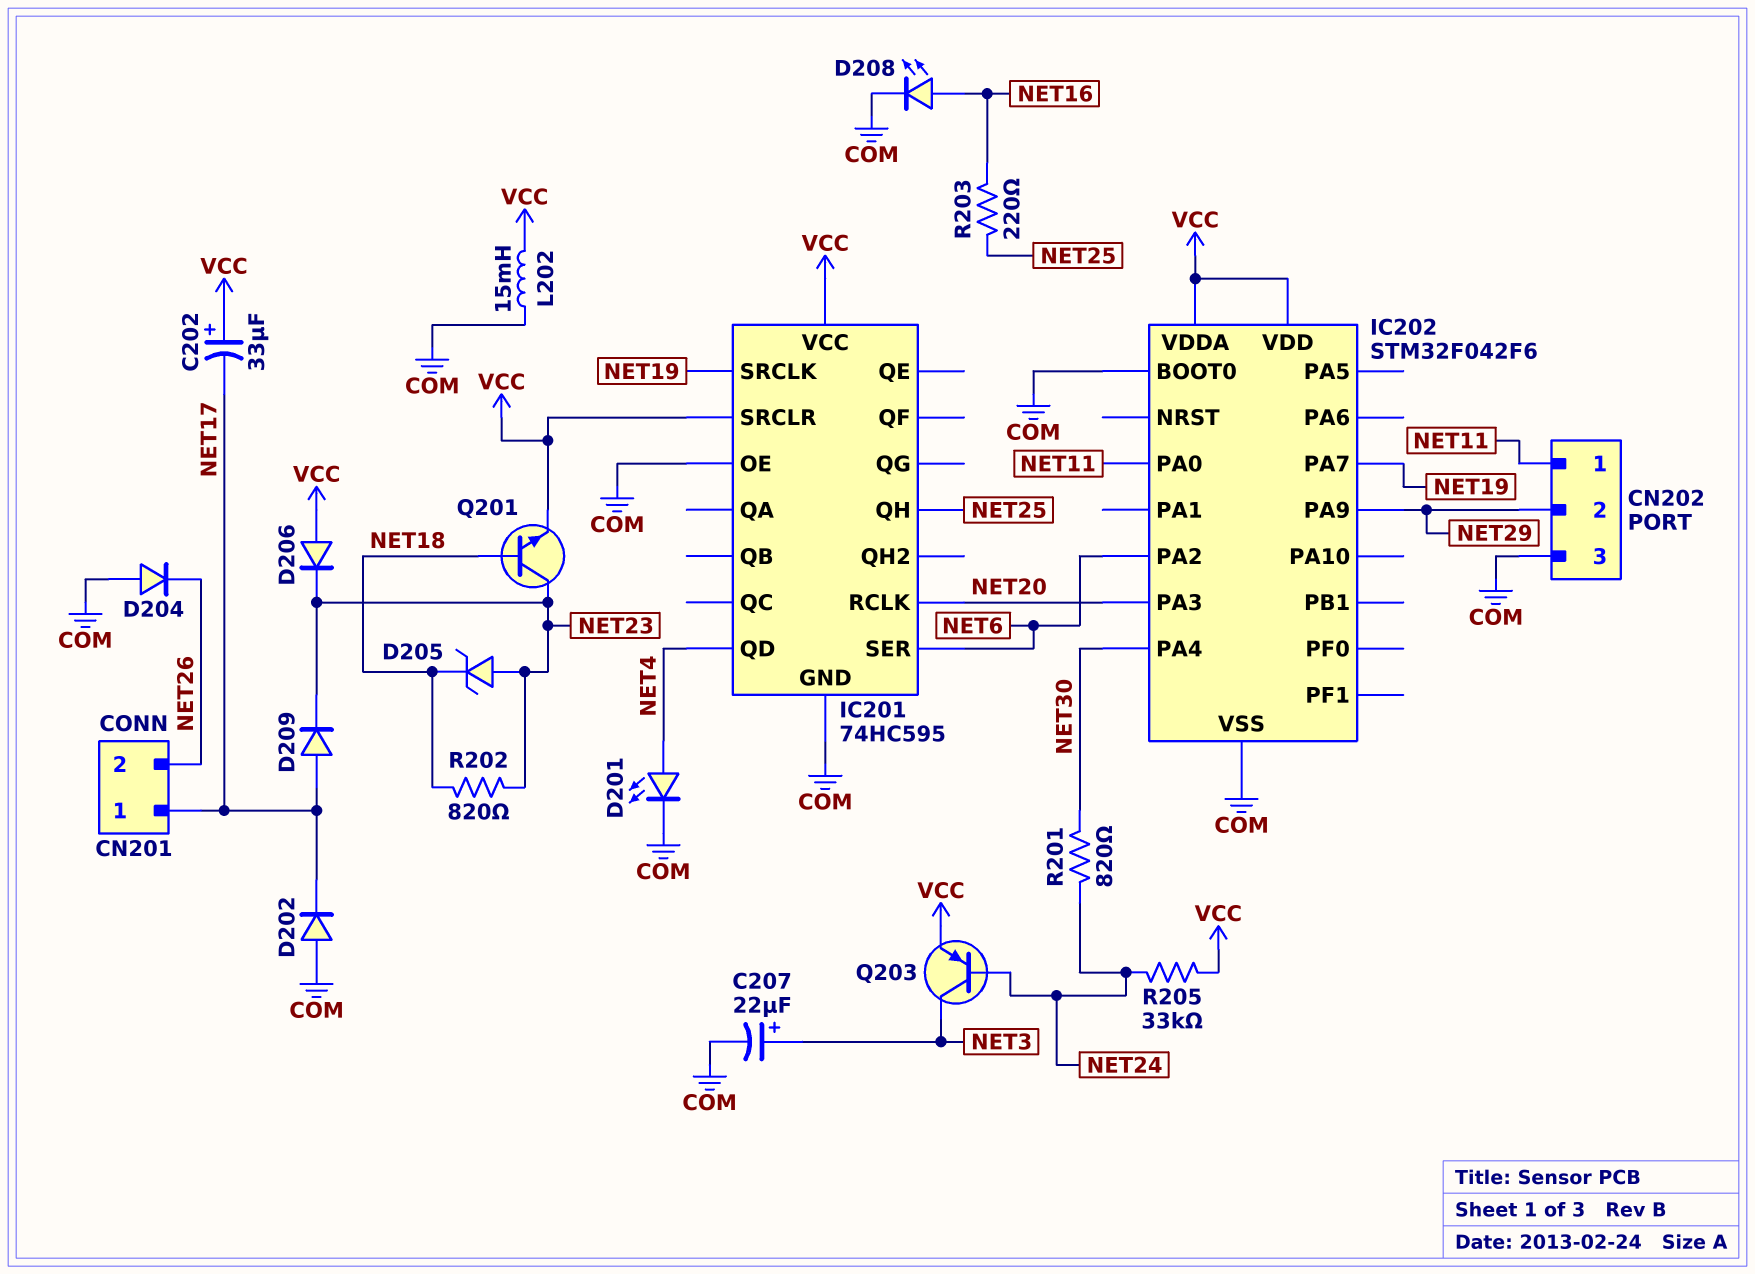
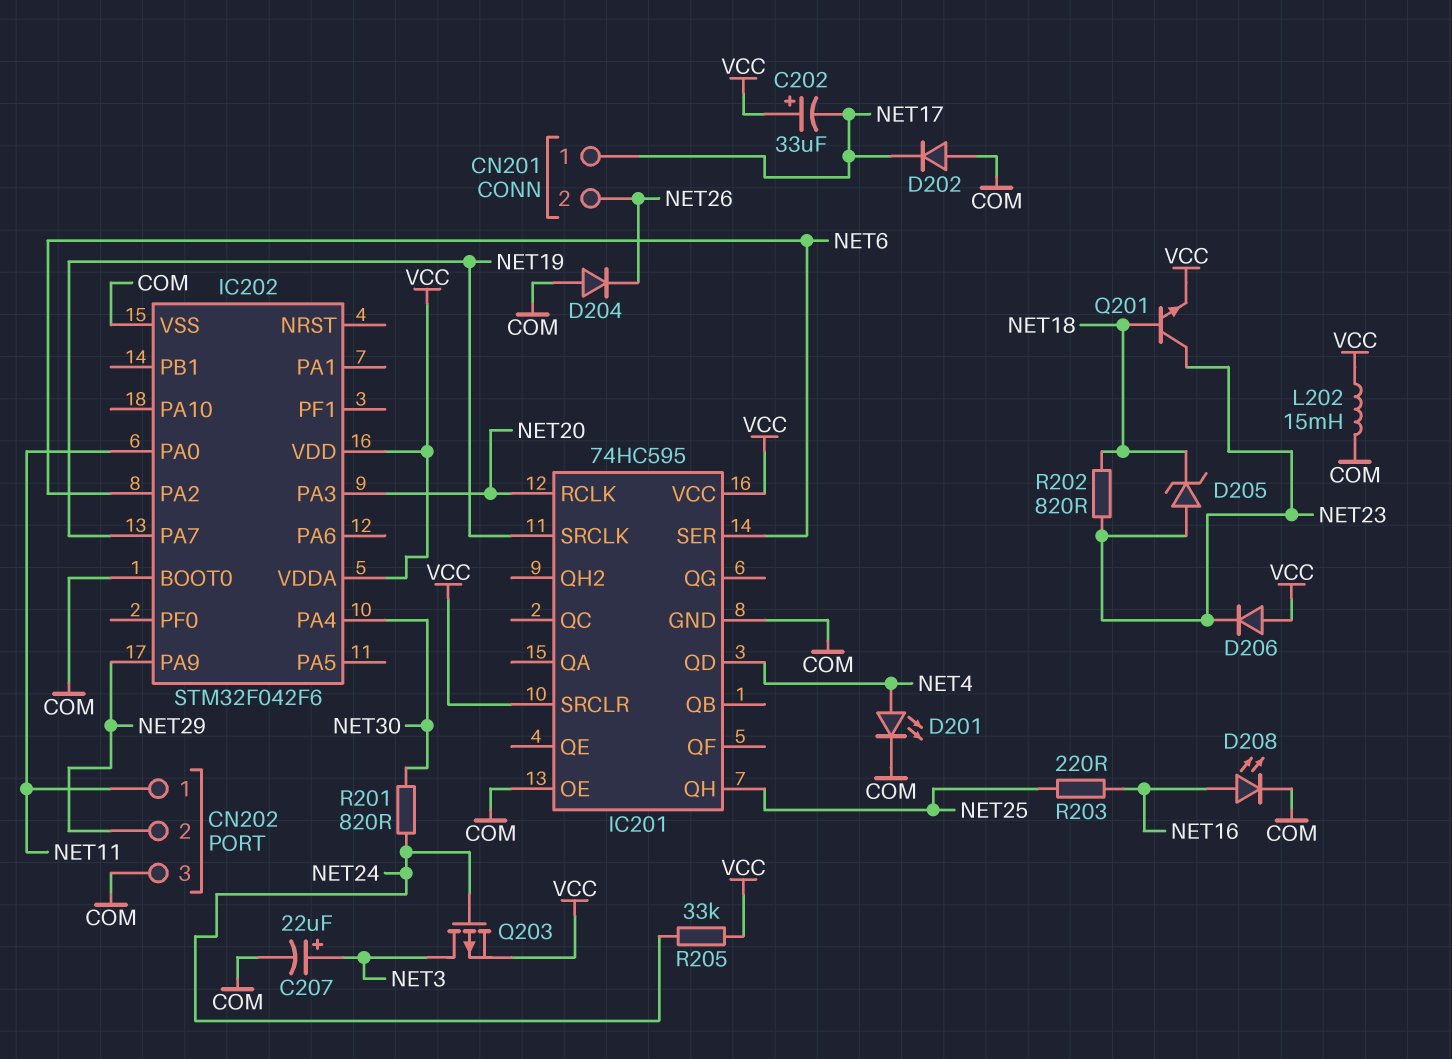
D209: diode (A NET17, K NET23) -> none
Q203: PNP (B NET24, C NET3, E VCC) -> PMOS (G NET24, D NET3, S VCC)

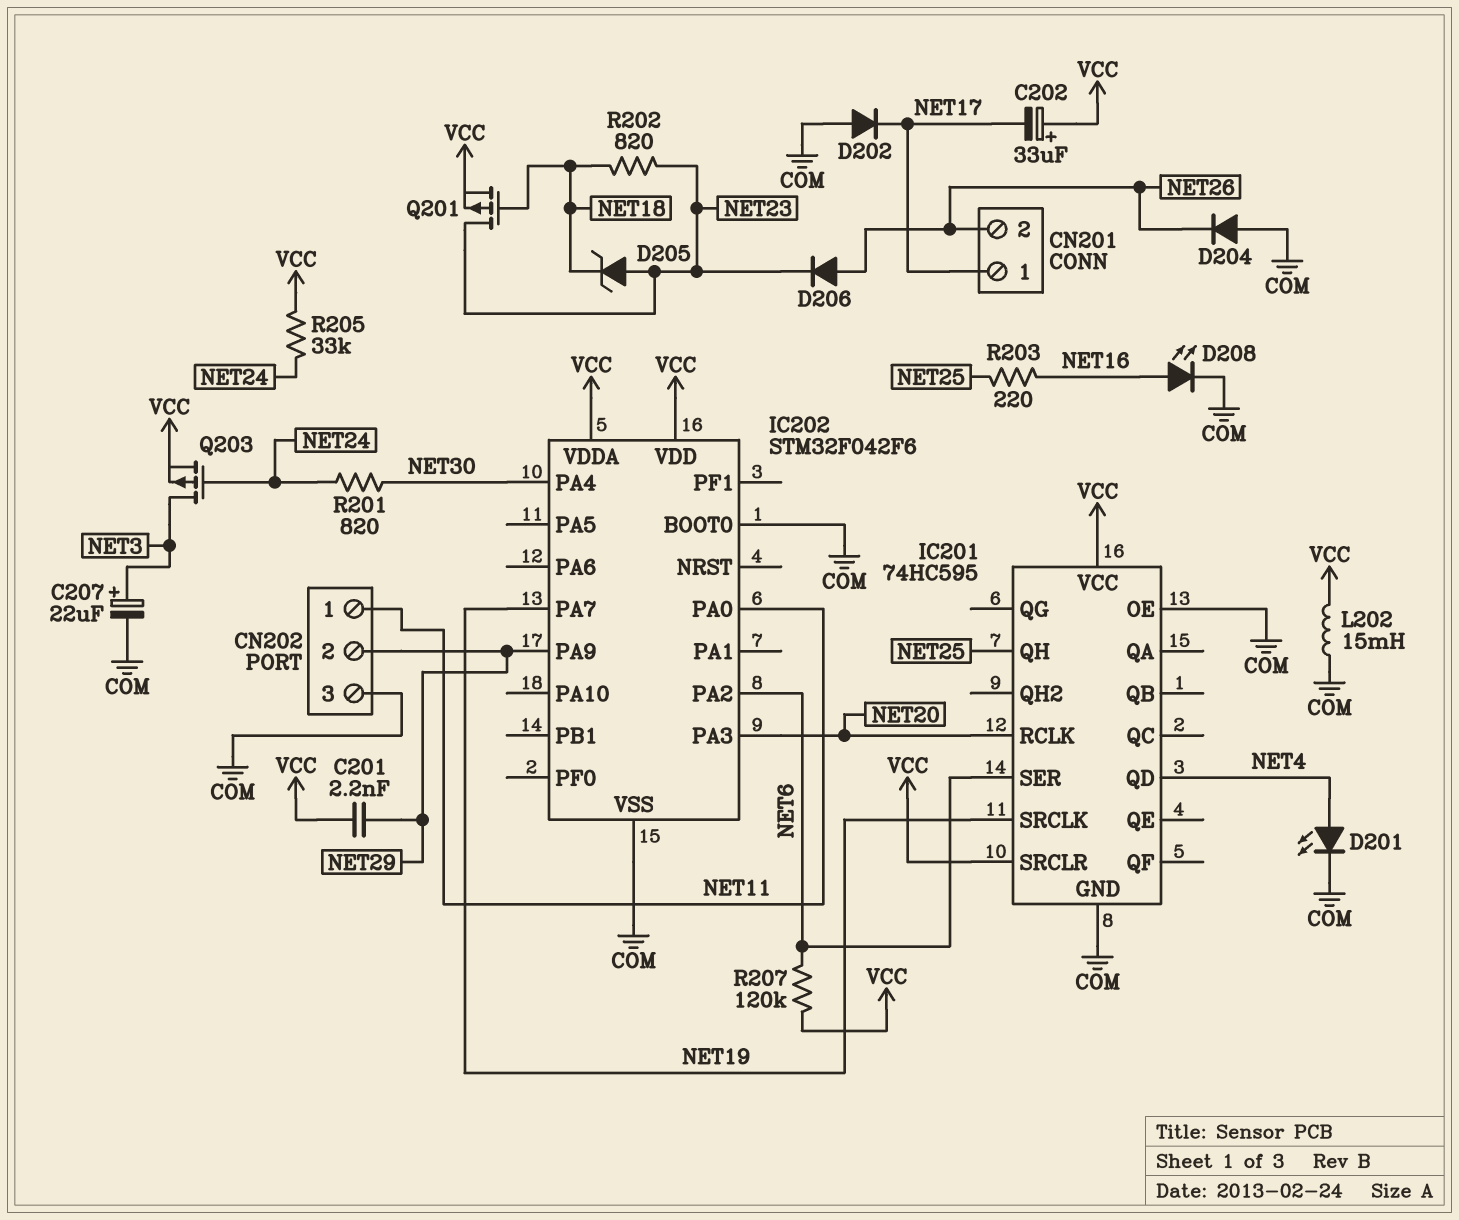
C201: none -> 2.2nF (NET29, VCC)
D206: diode (A VCC, K NET23) -> diode (A NET26, K NET23)
Q201: NPN (B NET18, C NET23, E VCC) -> PMOS (G NET18, D NET23, S VCC)
R207: none -> 120k (NET6, VCC)

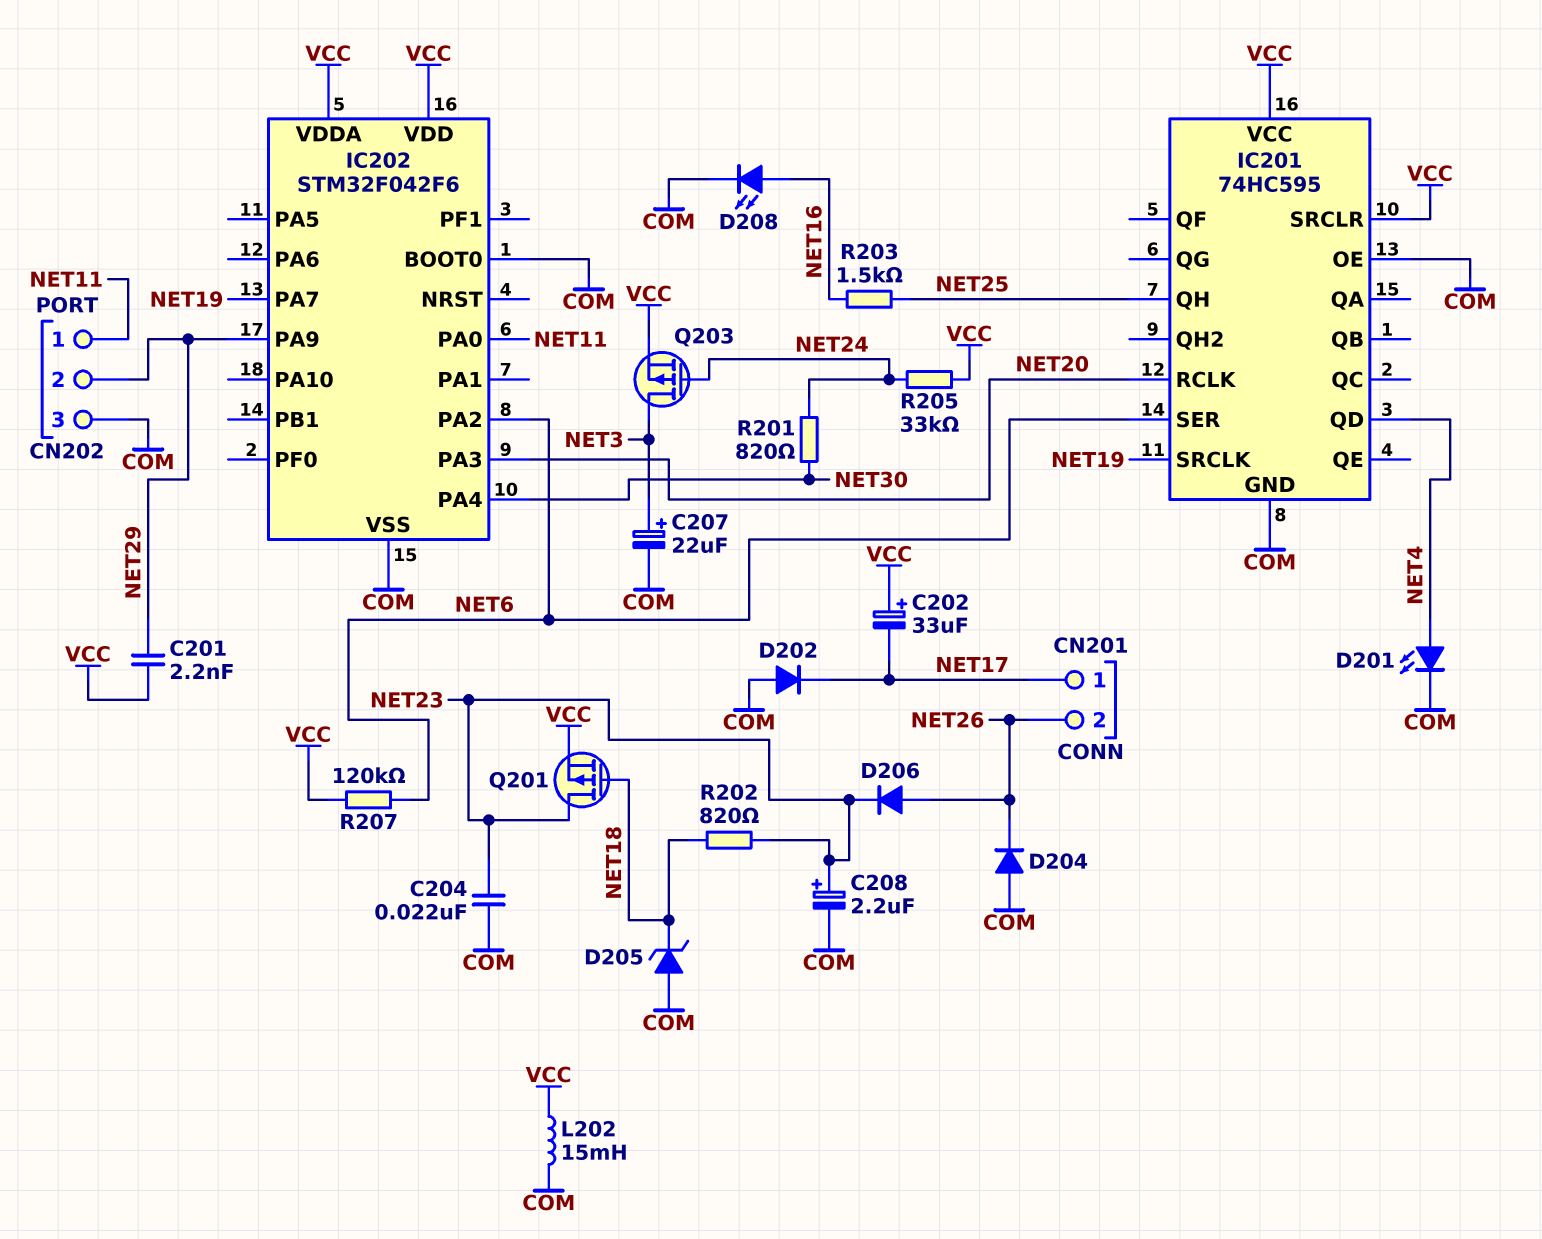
C204: none -> 22nF (COM, NET23)
C208: none -> 2.2uF (plus NET23, minus COM)
D205: zener (A NET23, K NET18) -> zener (A COM, K NET18)
R203: 220 (NET16, NET25) -> 1.5k (NET16, NET25)

